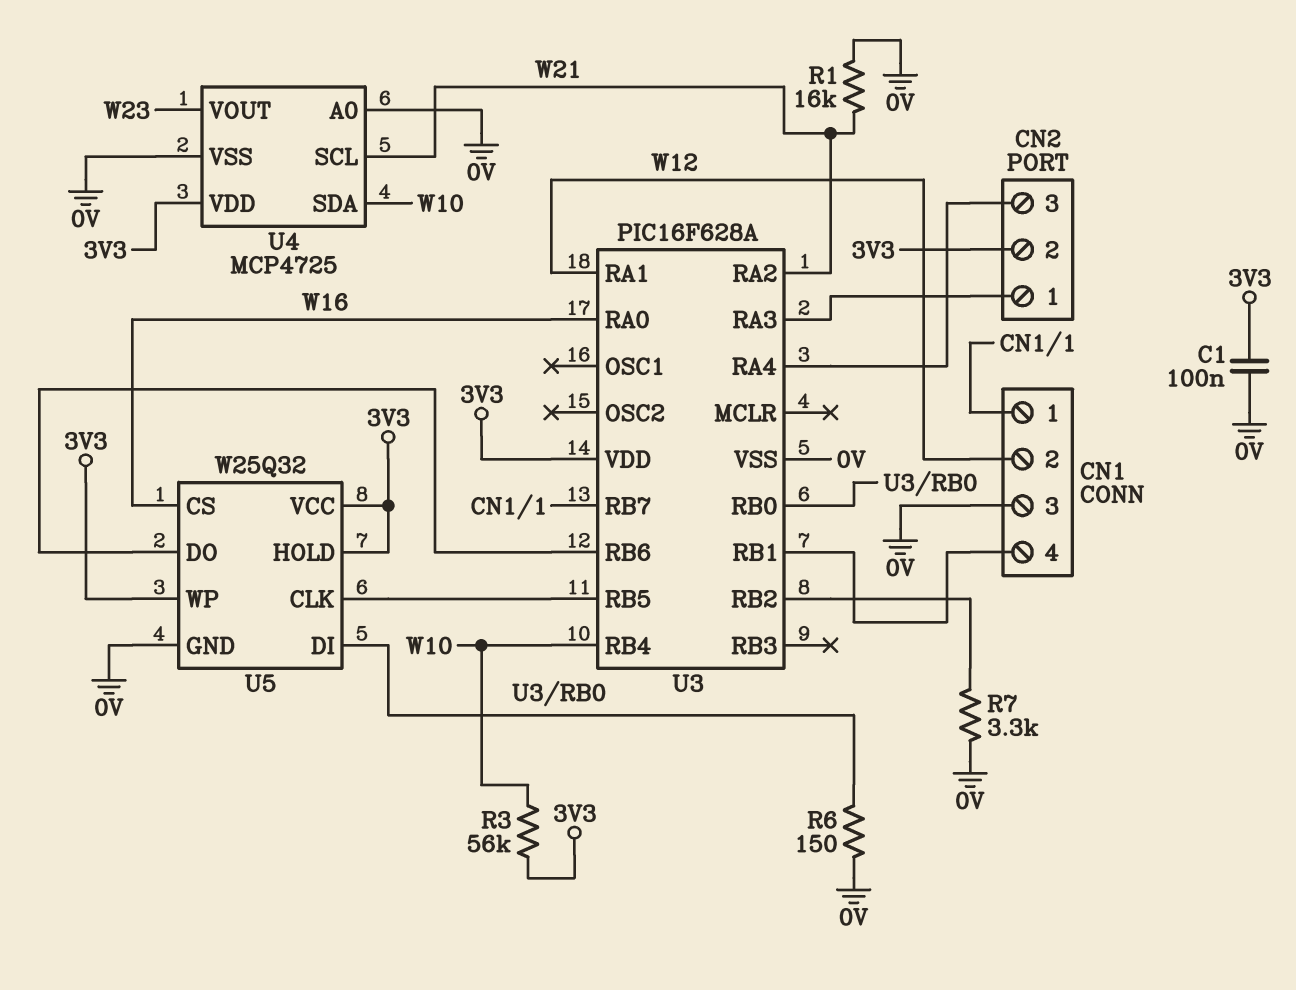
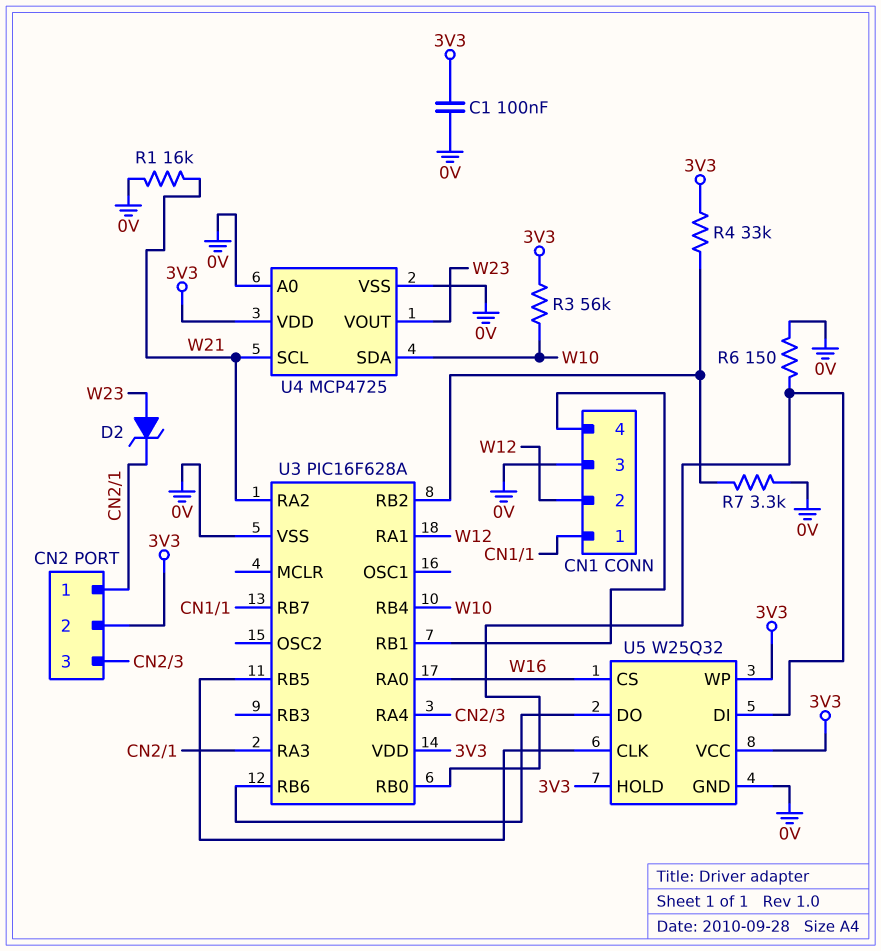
D2: none -> zener (A W23, K CN2/1)
R4: none -> 33k (3V3, U3/RB2)

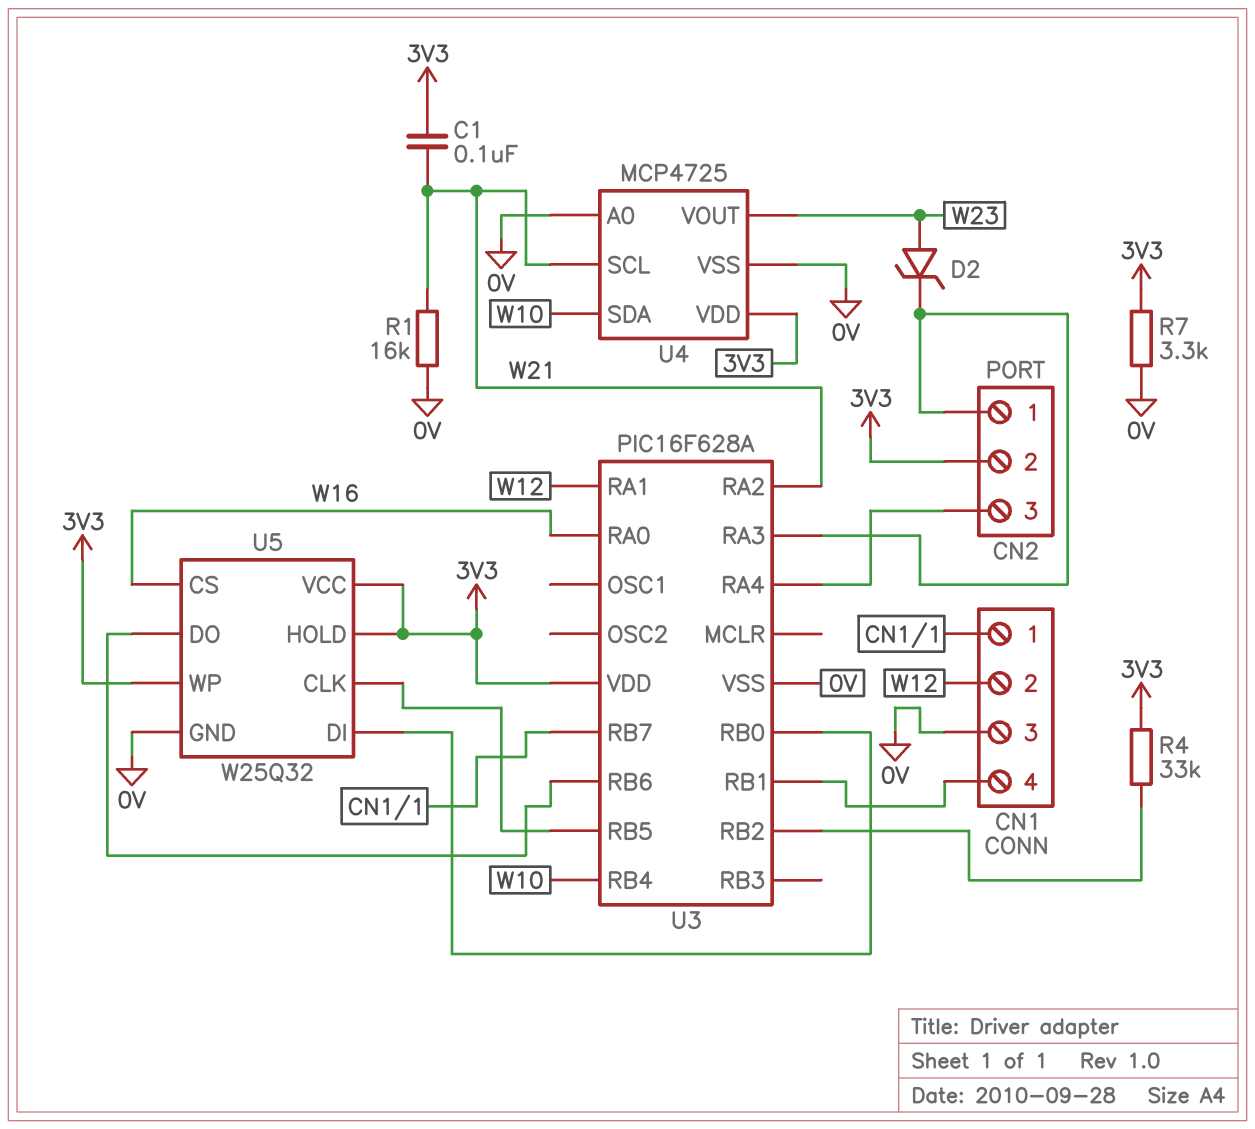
C1: 100nF (0V, 3V3) -> 100nF (3V3, W21)
R3: 56k (3V3, W10) -> none
R6: 150 (0V, U3/RB0) -> none
R7: 3.3k (0V, U3/RB2) -> 3.3k (0V, 3V3)

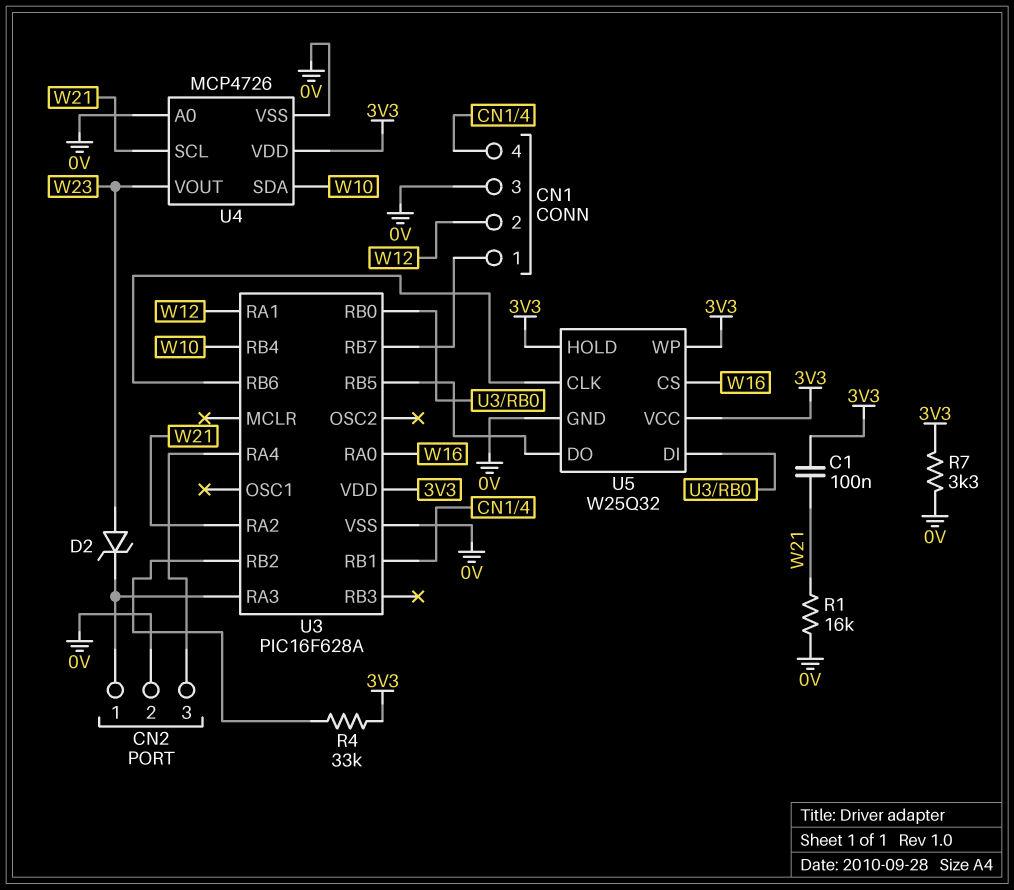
CN2 pin 2: 3V3 -> 0V
U4: MCP4725 -> MCP4726
U5 pin CLK: U3/RB5 -> U3/RB6
U5 pin DO: U3/RB6 -> U3/RB5

